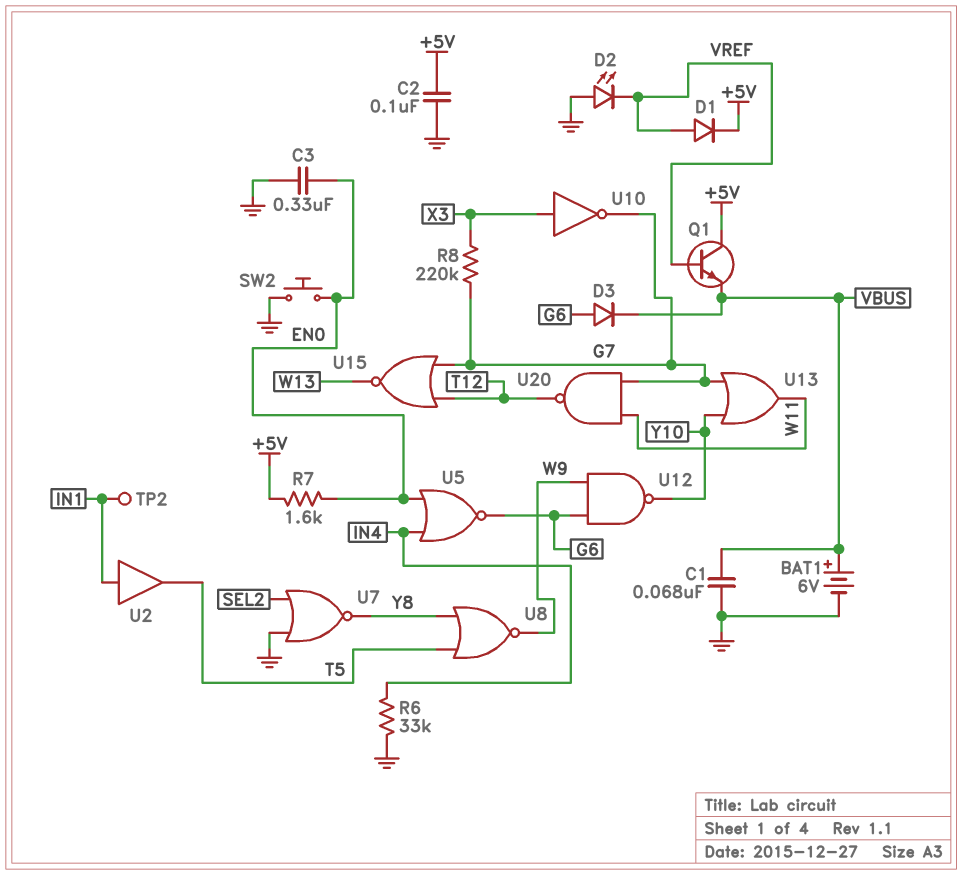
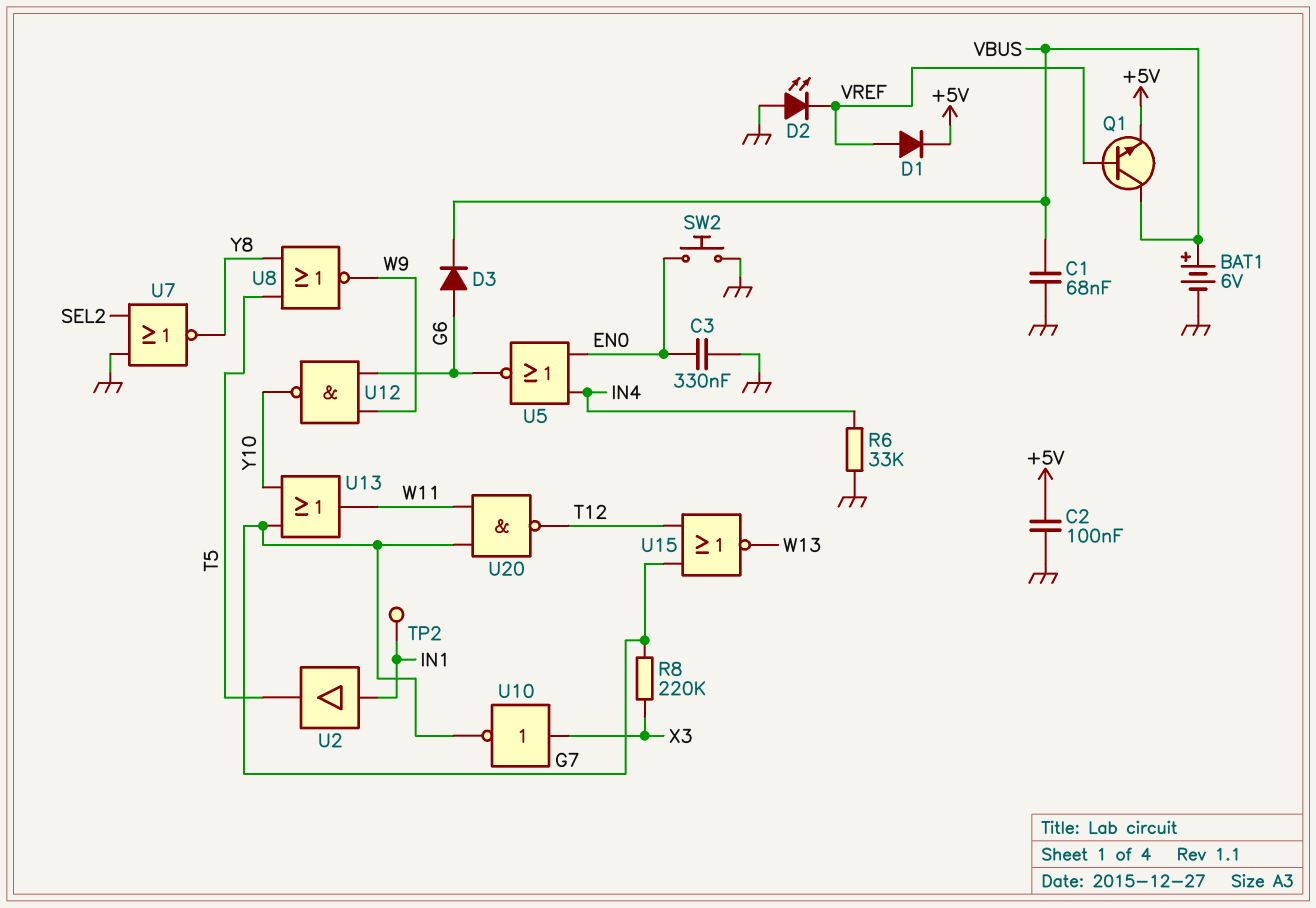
Q1: NPN (B VREF, C +5V, E VBUS) -> NPN (B VREF, C VBUS, E +5V)
R7: 1.6k (+5V, EN0) -> none

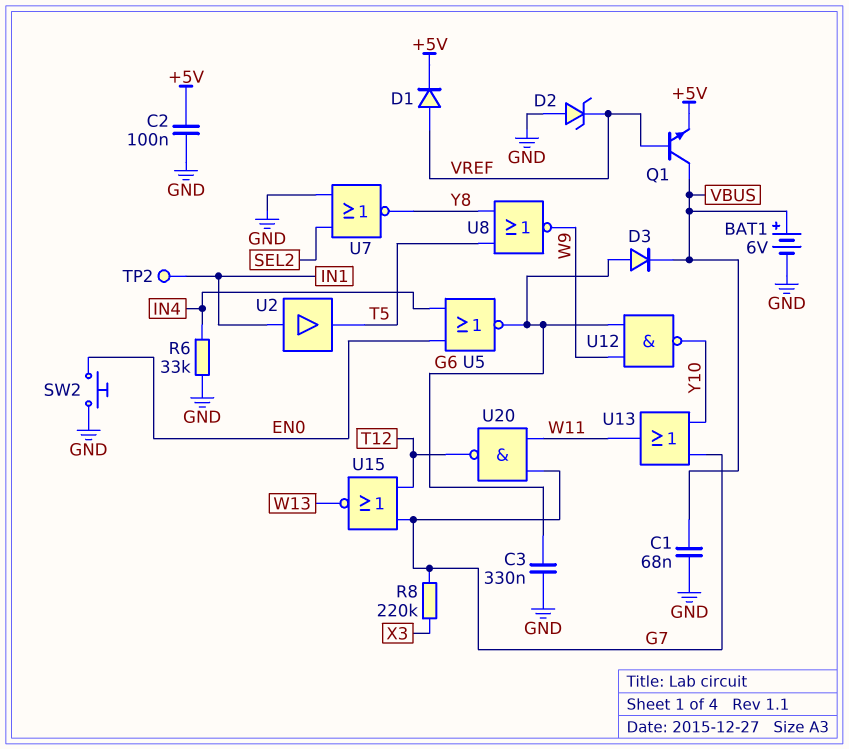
C3: 330nF (EN0, GND) -> 330nF (G6, GND)
D2: LED (A GND, K VREF) -> zener (A GND, K VREF)
U10: NOT (in X3, out G7) -> none

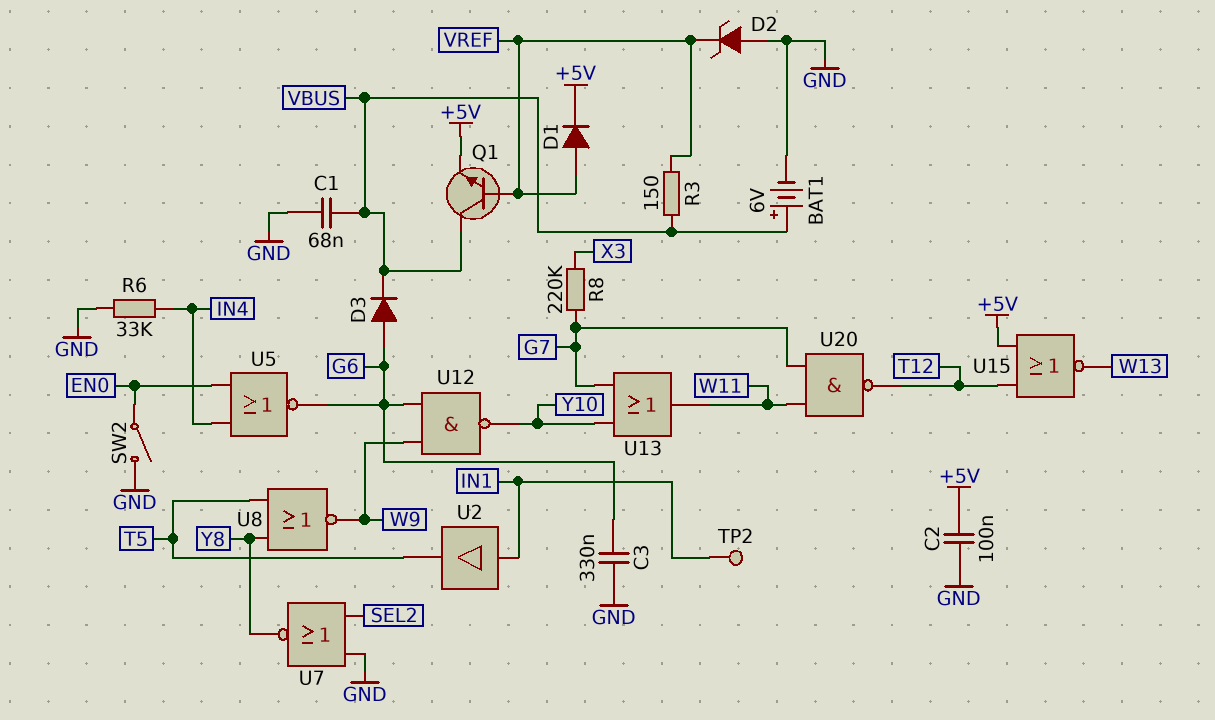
R3: none -> 150 (VBUS, VREF)
SW2: button (EN0, GND) -> switch (EN0, GND)
U15: NOR (in G7, in T12, out W13) -> NOR (in +5V, in T12, out W13)

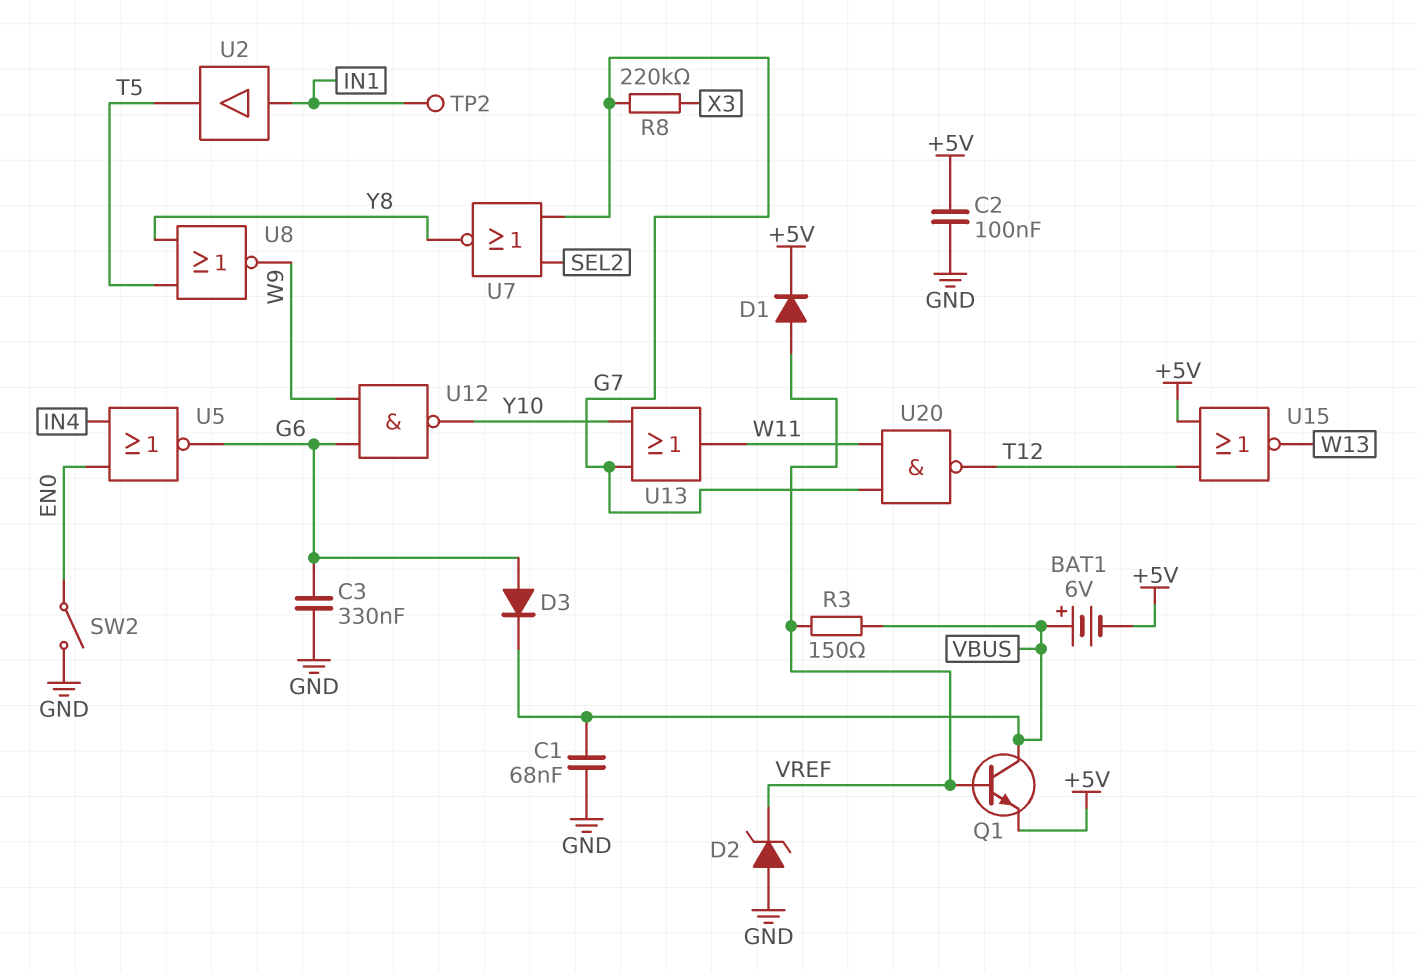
BAT1: 6V (plus VBUS, minus GND) -> 6V (plus VBUS, minus +5V)
R6: 33k (GND, IN4) -> none
U7: NOR (in GND, in SEL2, out Y8) -> NOR (in G7, in SEL2, out Y8)

